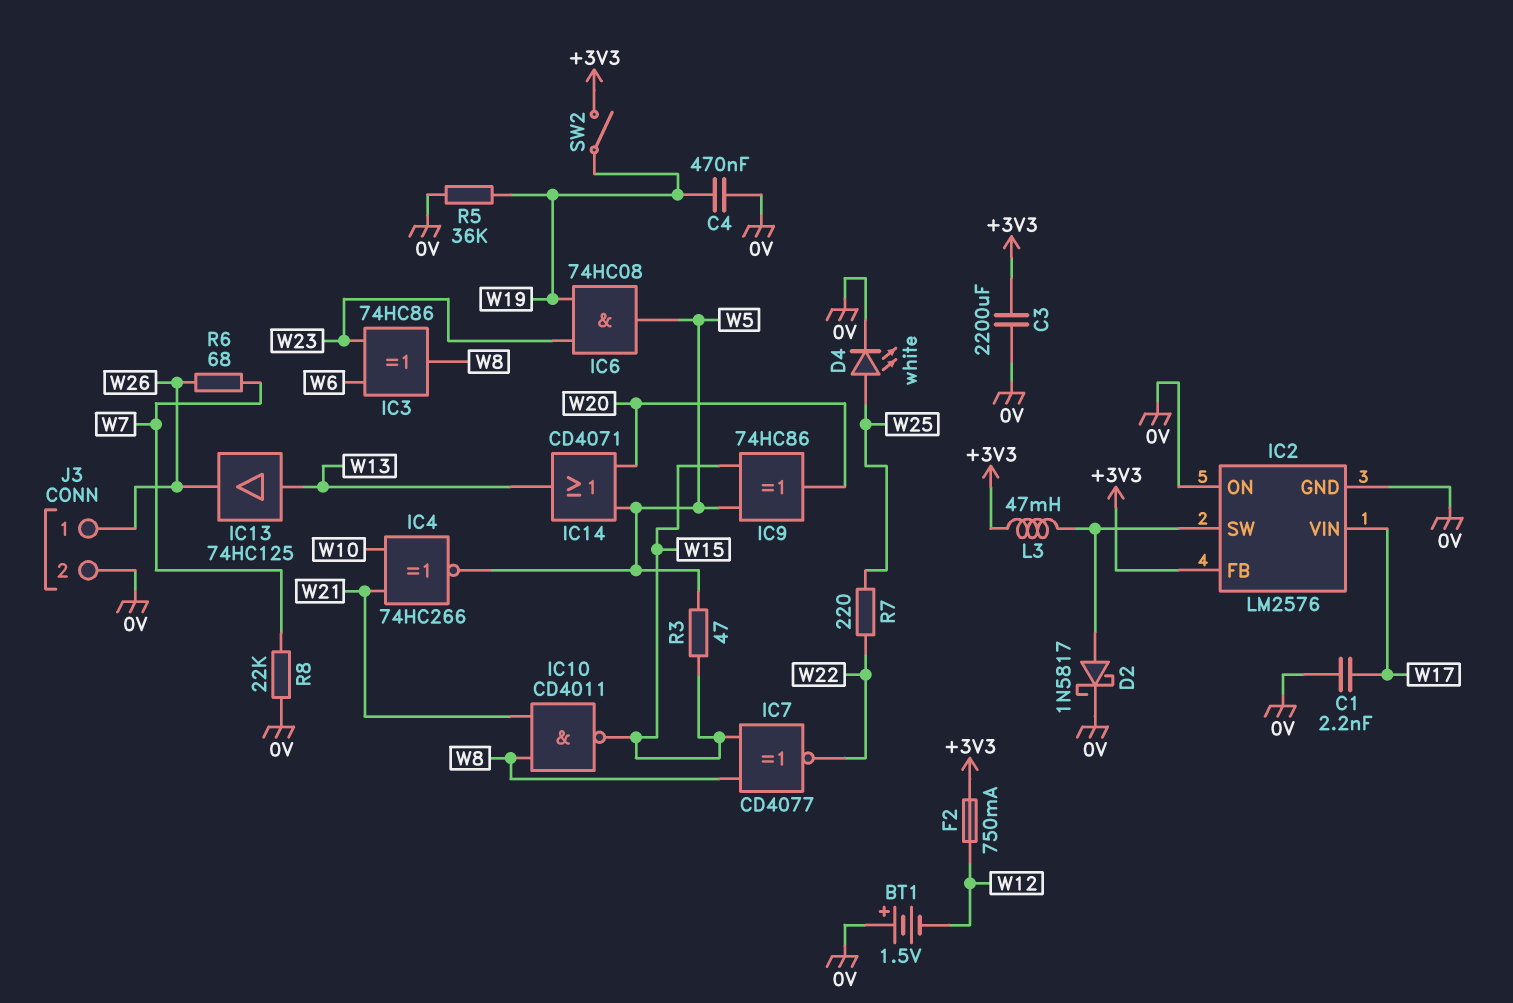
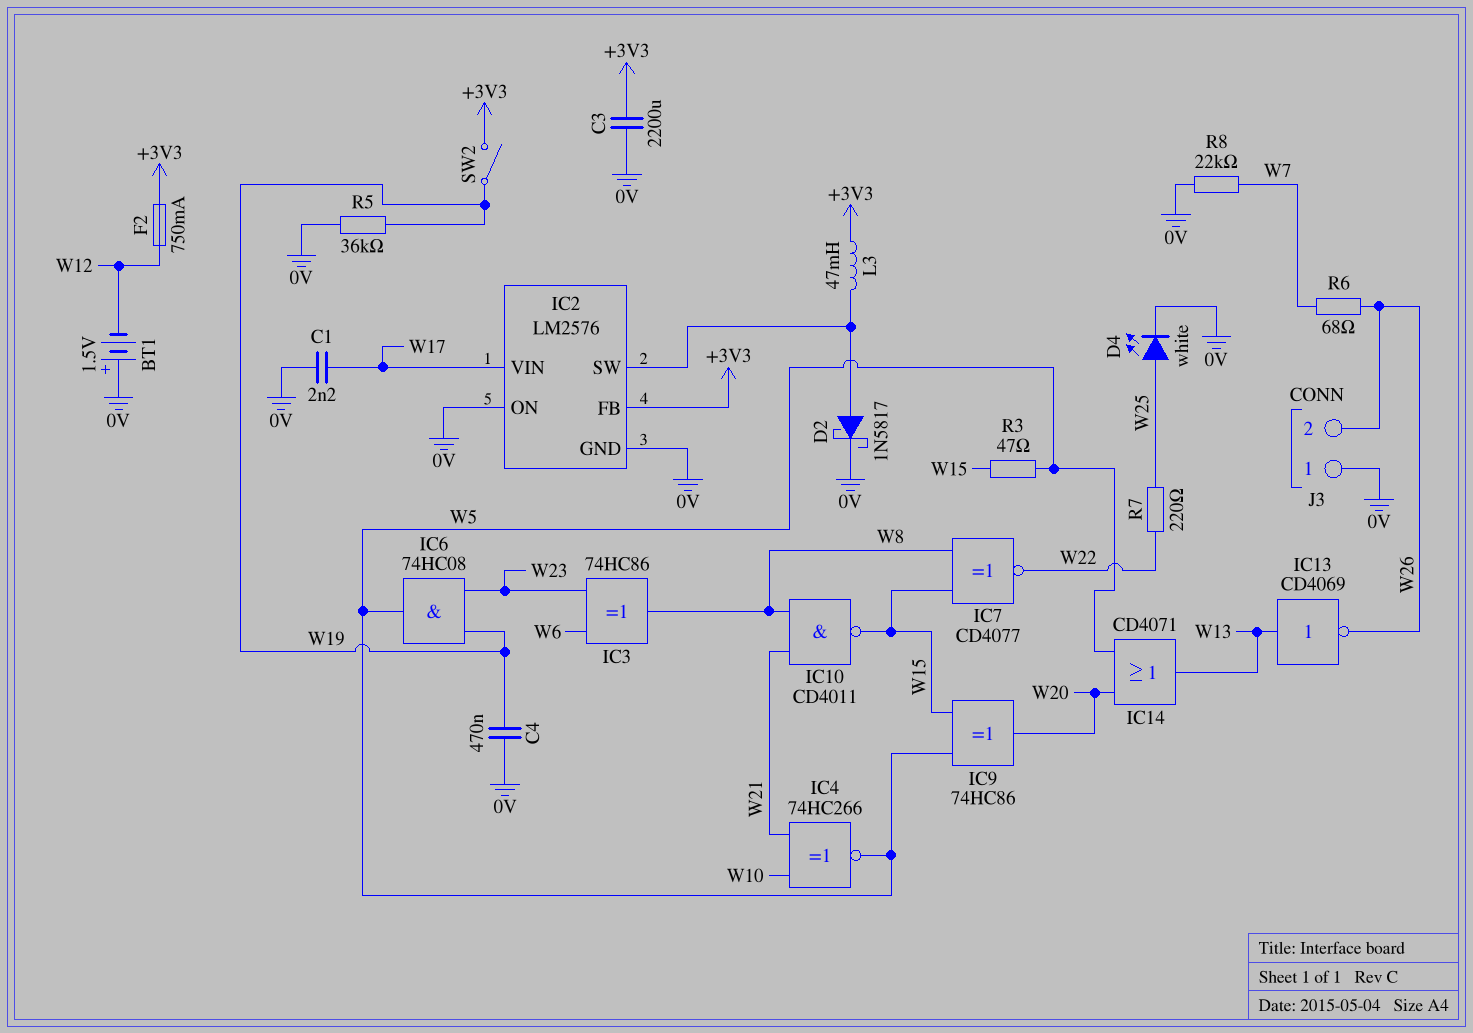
IC13: buffer 74HC125 (in W13, out W26) -> NOT CD4069 (in W13, out W26)
J3 pin 1: W26 -> 0V
J3 pin 2: 0V -> W26

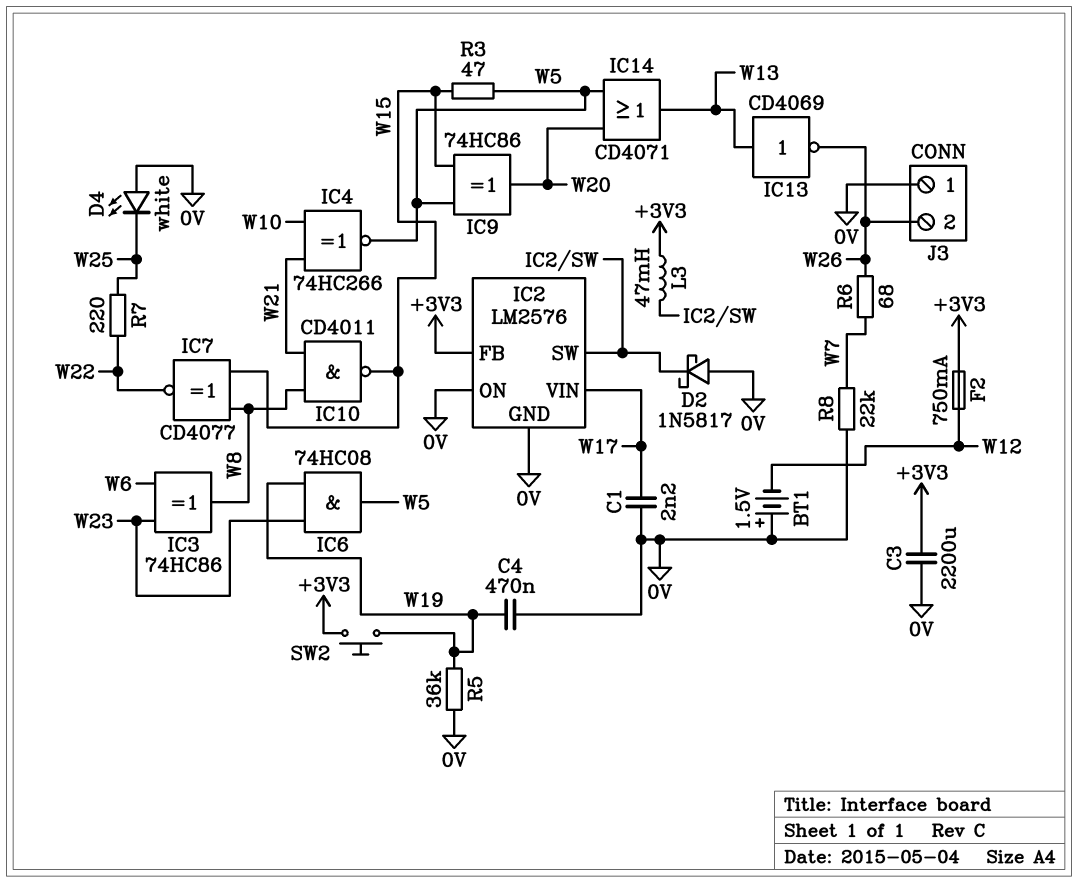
D2: schottky 1N5817 (A IC2/SW, K 0V) -> schottky 1N5817 (A 0V, K IC2/SW)
D4: LED white (A W25, K 0V) -> LED white (A 0V, K W25)
SW2: switch (+3V3, W19) -> button (+3V3, W19)

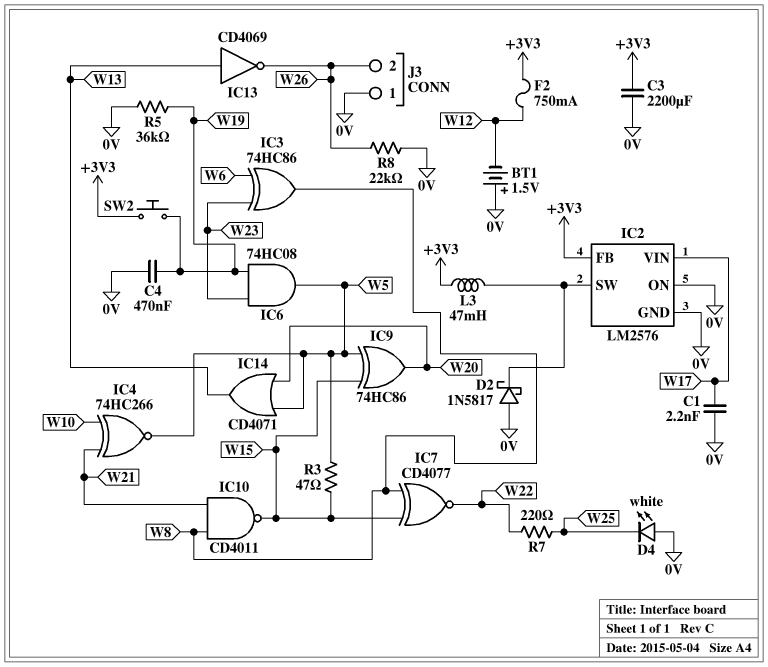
R6: 68 (W7, W26) -> none
R8: 22k (0V, W7) -> 22k (0V, W26)

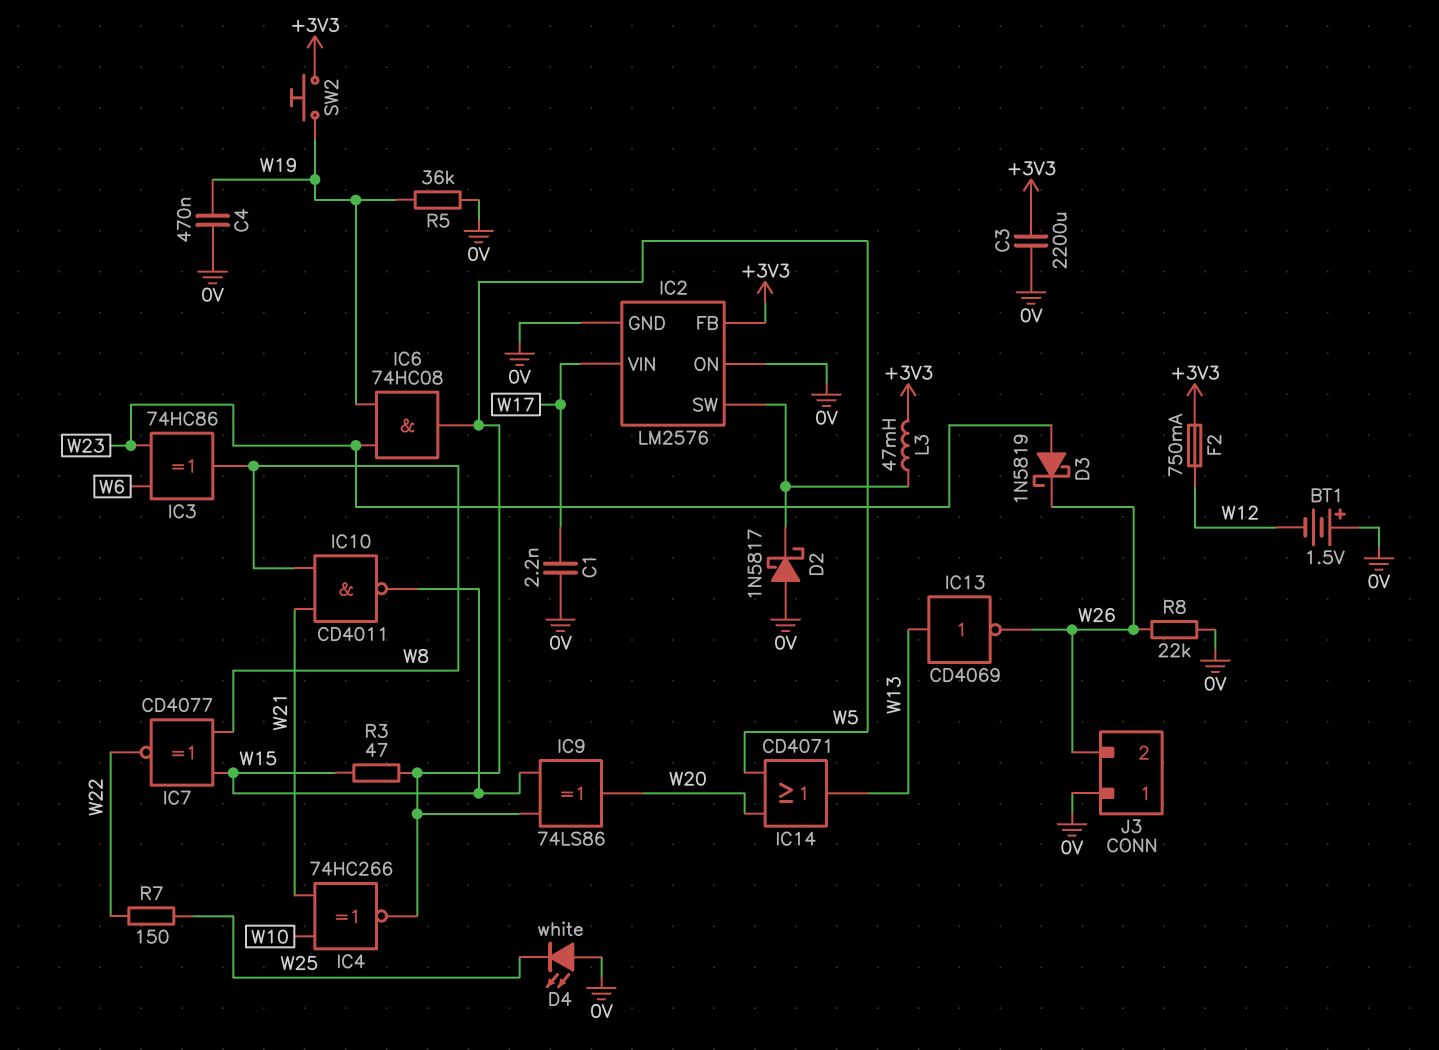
D3: none -> schottky 1N5819 (A W23, K W26)
IC9: XOR 74HC86 (in W5, in W15, out W20) -> XOR 74LS86 (in W5, in W15, out W20)
R7: 220 (W22, W25) -> 150 (W22, W25)

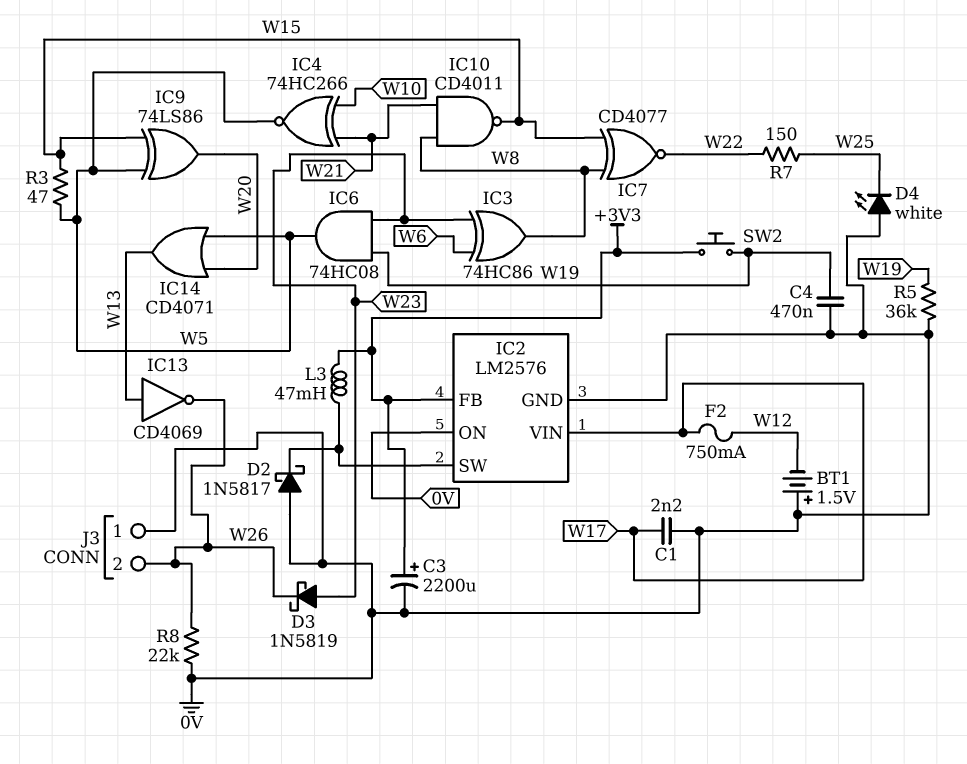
C3: 2200uF (+3V3, 0V) -> 2200uF (plus +3V3, minus 0V)
F2: 750mA (+3V3, W12) -> 750mA (W12, W17)

